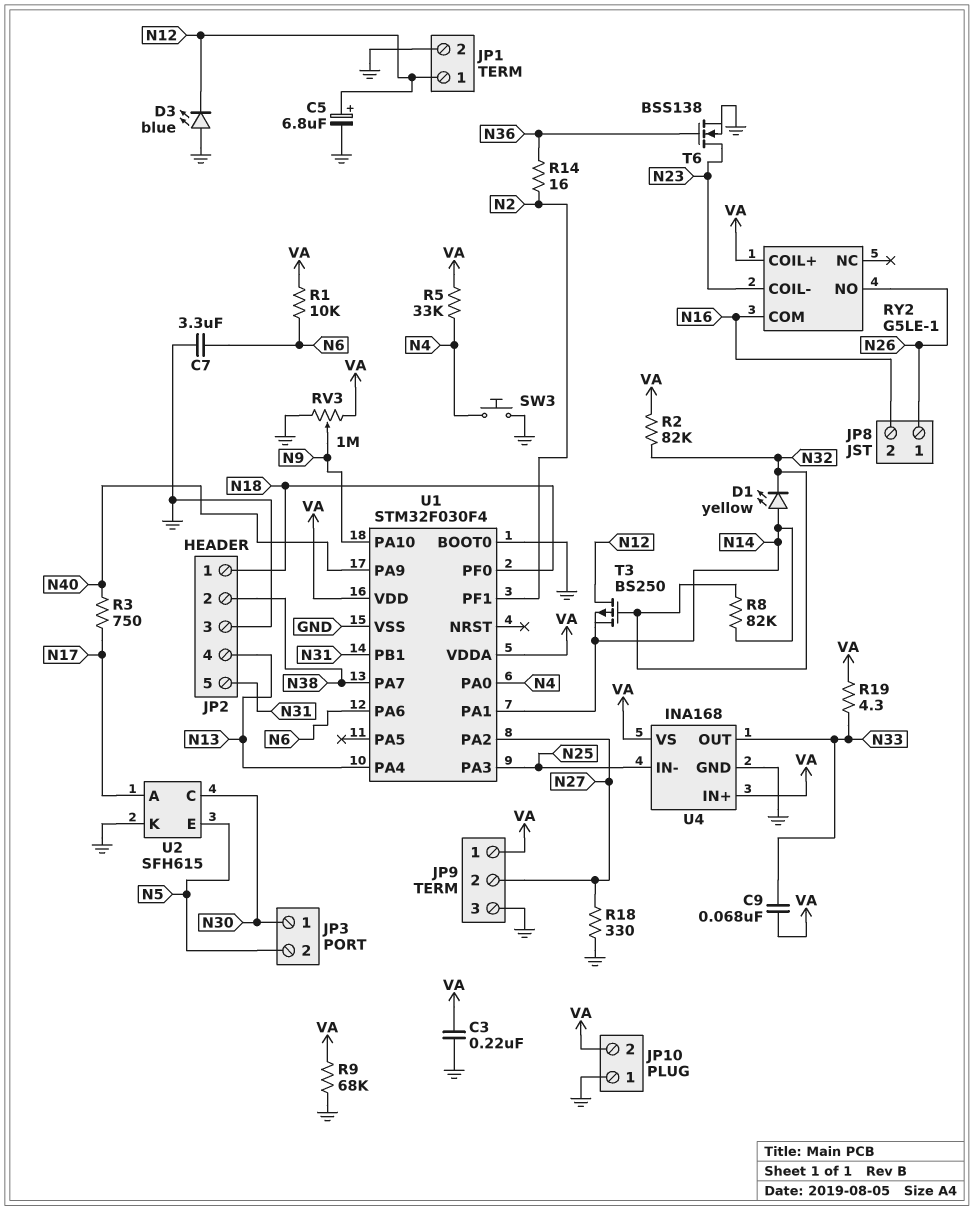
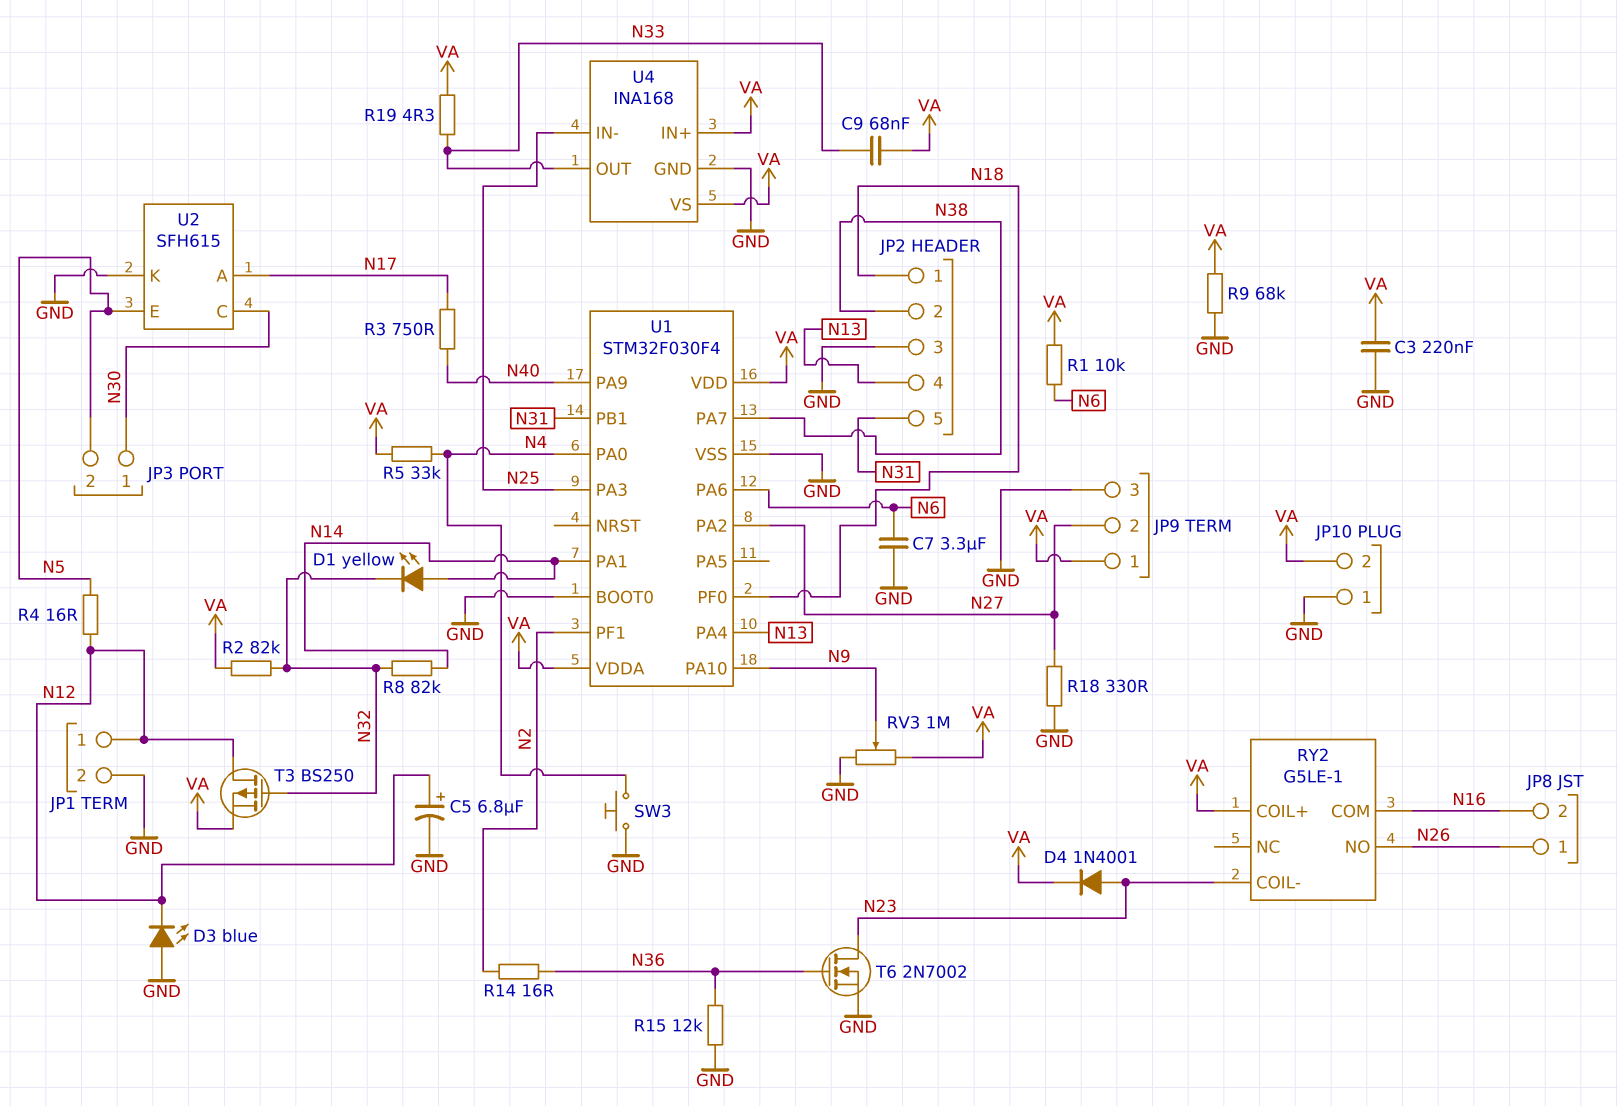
D4: none -> diode 1N4001 (A N23, K VA)
R4: none -> 16 (N5, N12)
R15: none -> 12k (GND, N36)
T3: PMOS BS250 (G N32, D N12, S N14) -> PMOS BS250 (G N32, D N12, S VA)
T6: NMOS BSS138 (G N36, D N23, S GND) -> NMOS 2N7002 (G N36, D N23, S GND)

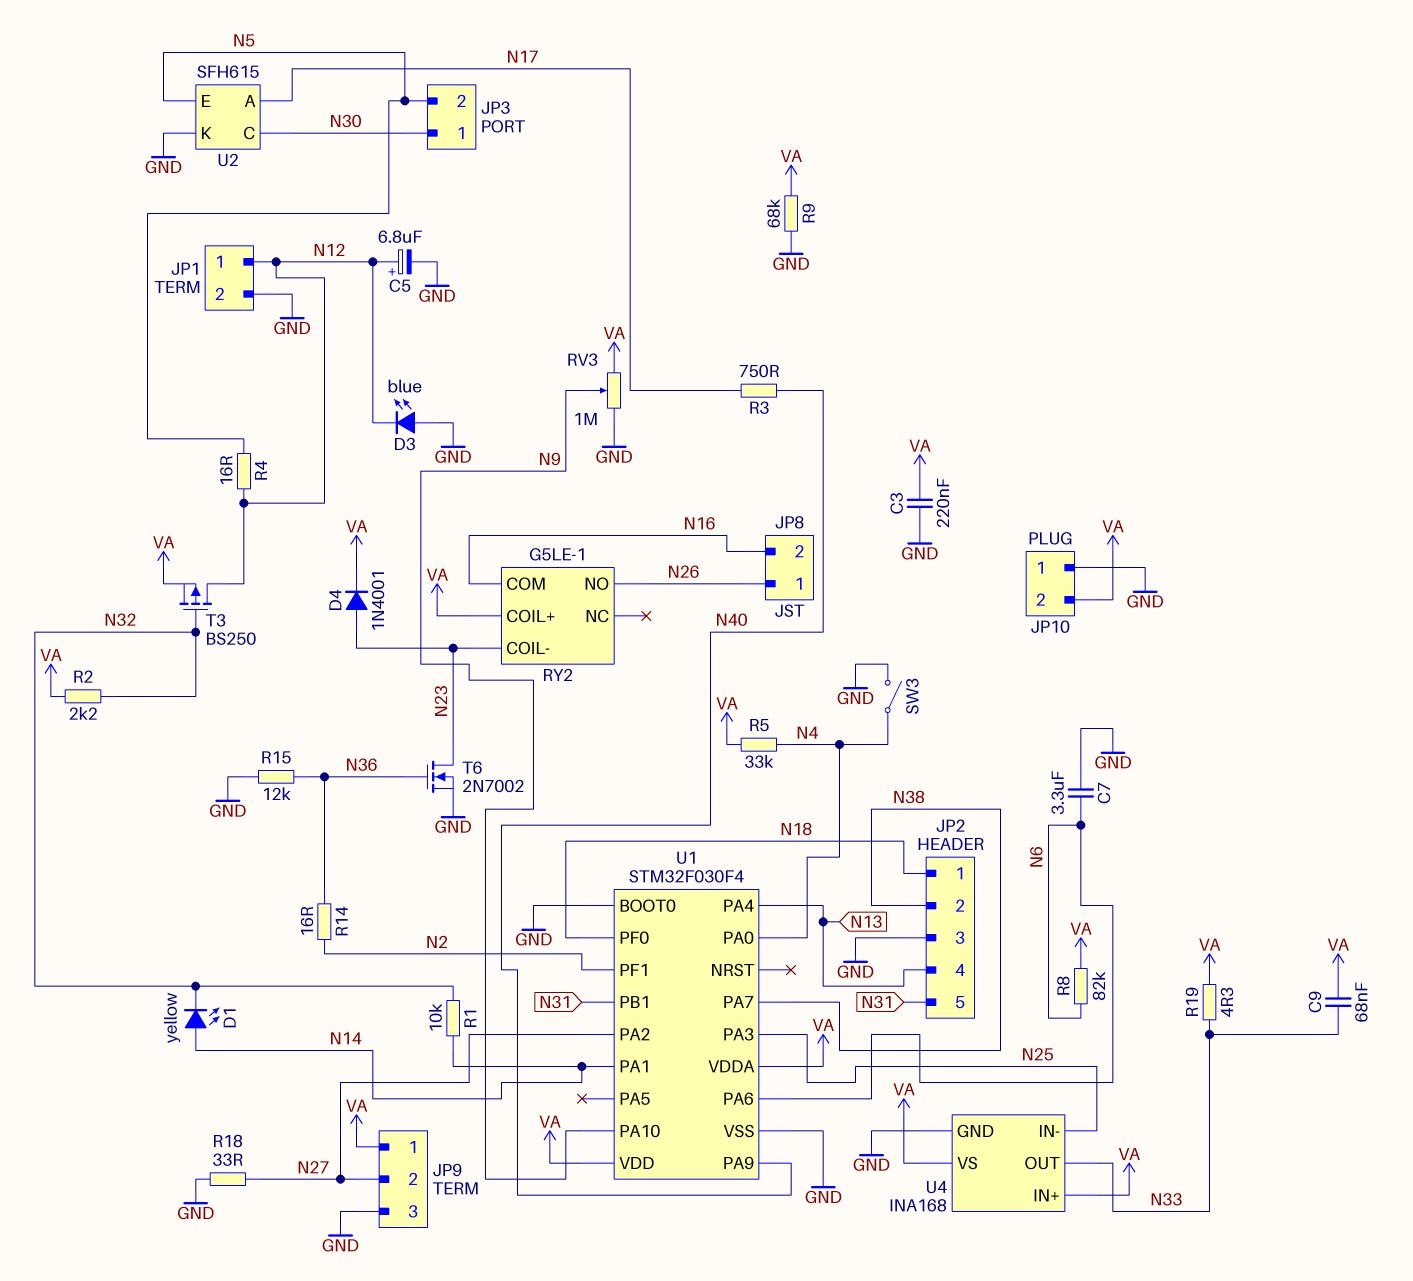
R1: 10k (N6, VA) -> 10k (N14, N32)
R2: 82k (N32, VA) -> 2.2k (N32, VA)
R8: 82k (N14, N32) -> 82k (N6, VA)
R18: 330 (GND, N27) -> 33 (GND, N27)
SW3: button (GND, N4) -> switch (GND, N4)

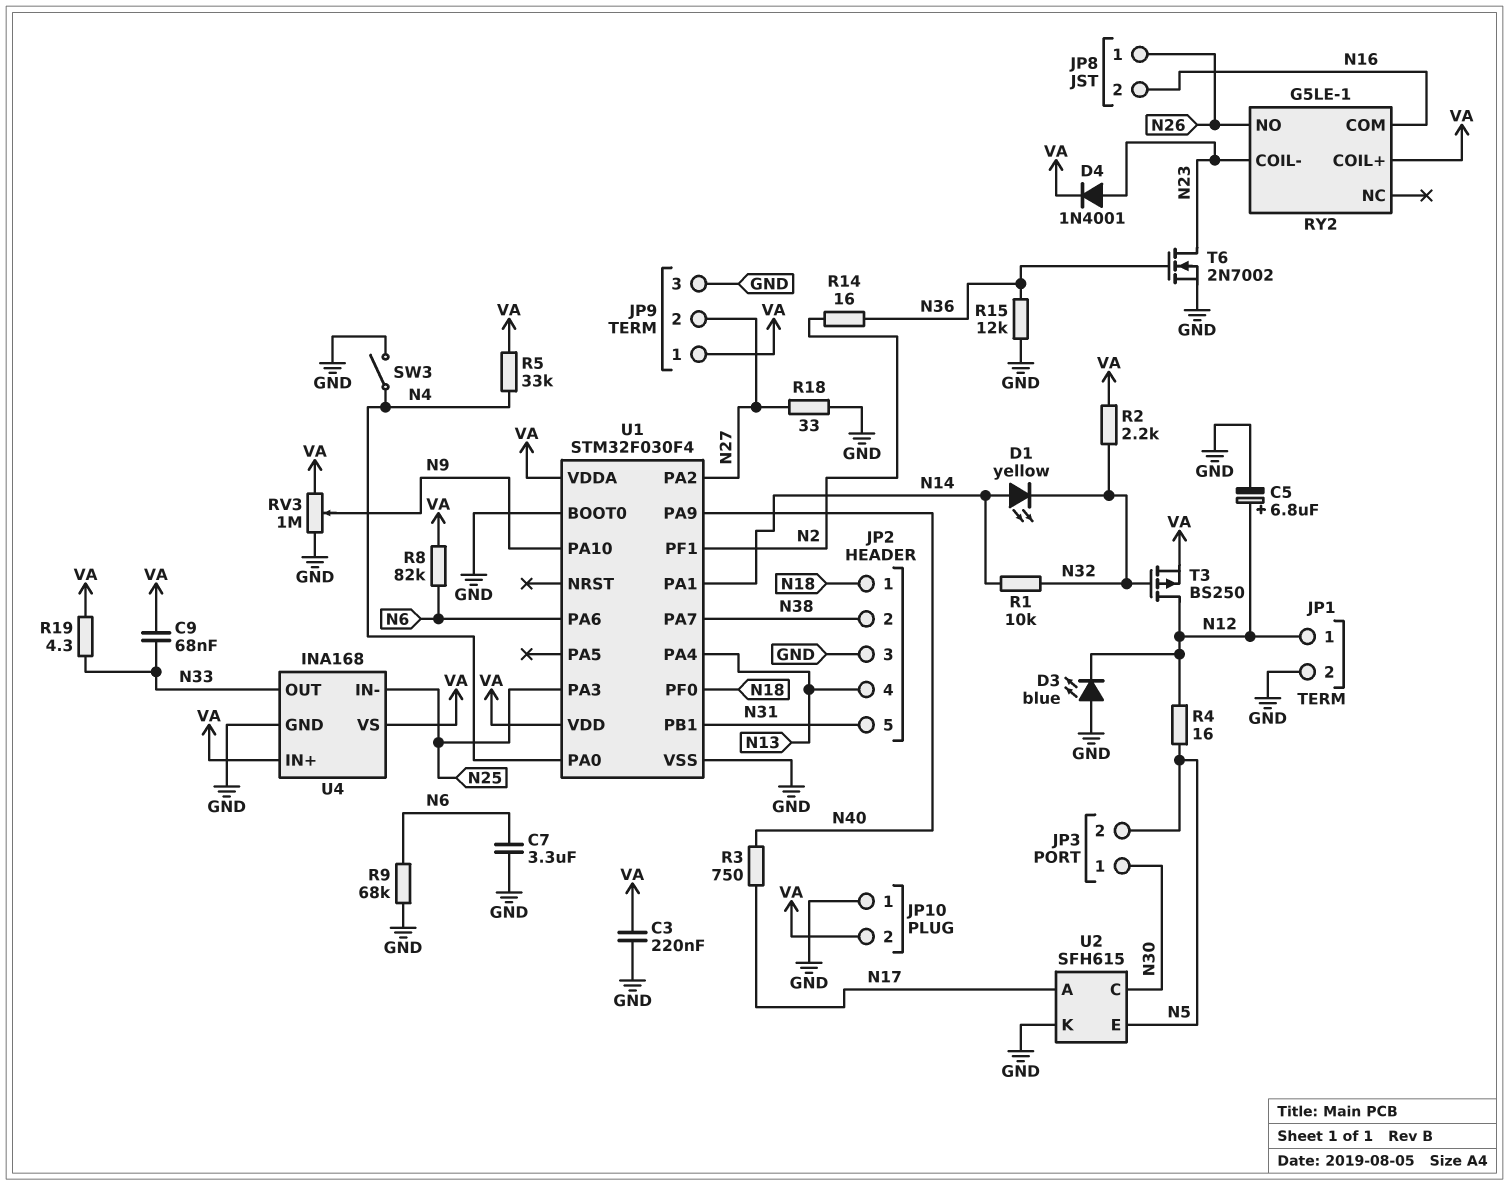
R9: 68k (GND, VA) -> 68k (GND, N6)

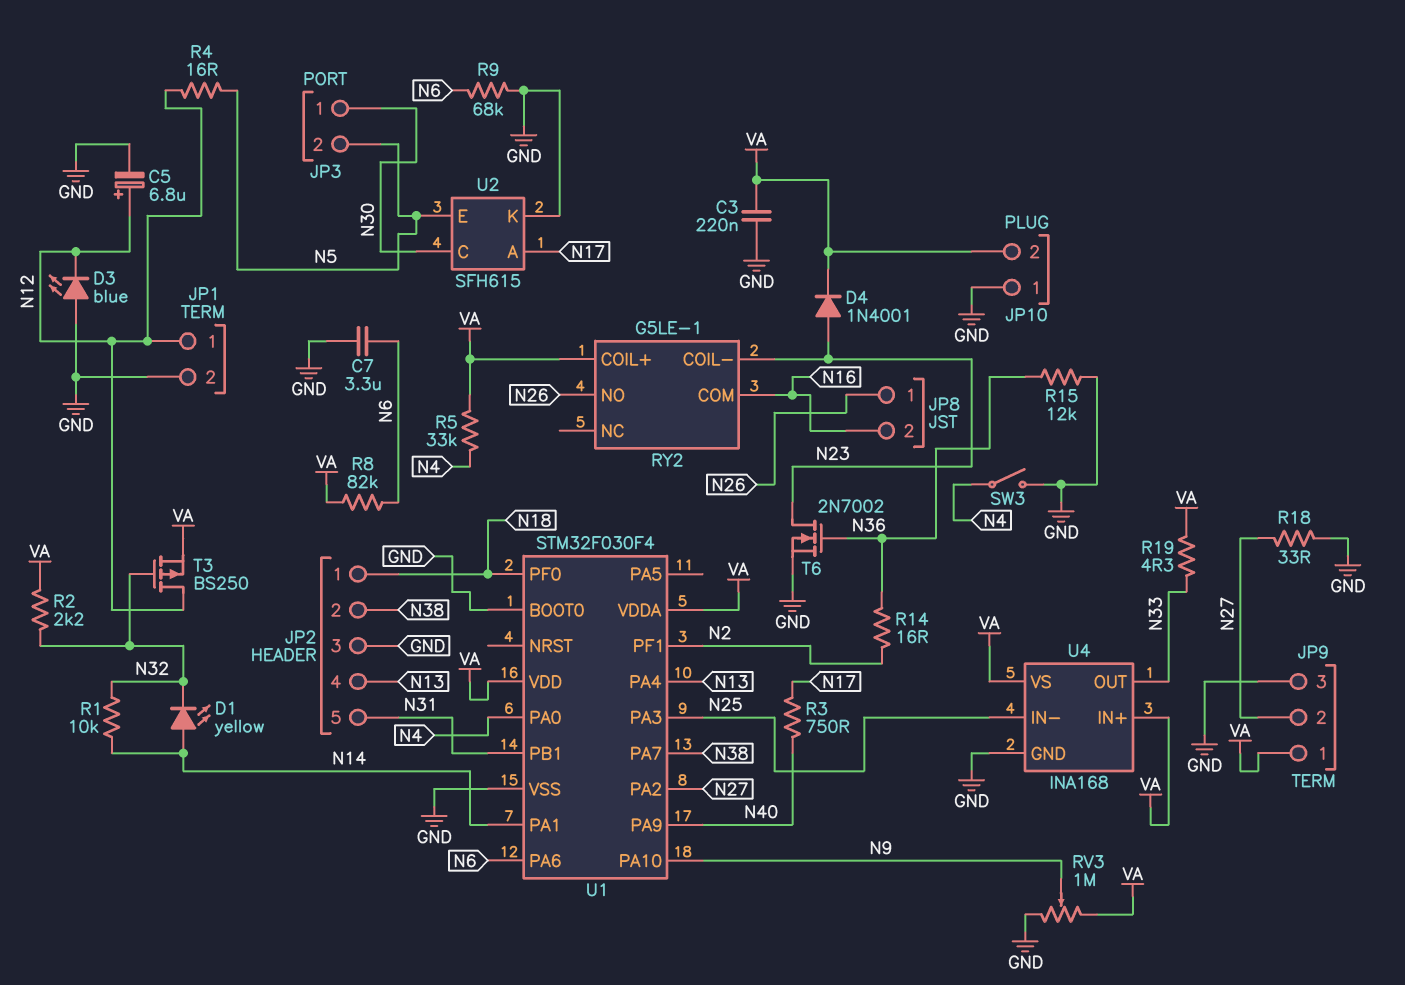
C9: 68nF (N33, VA) -> none

